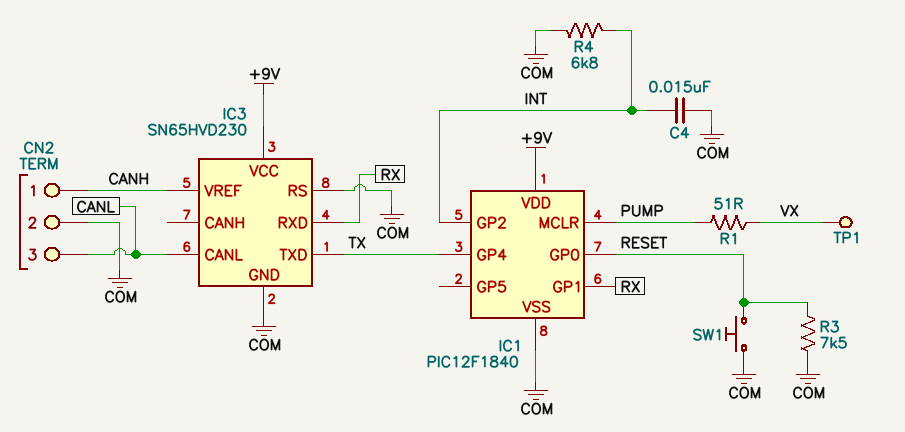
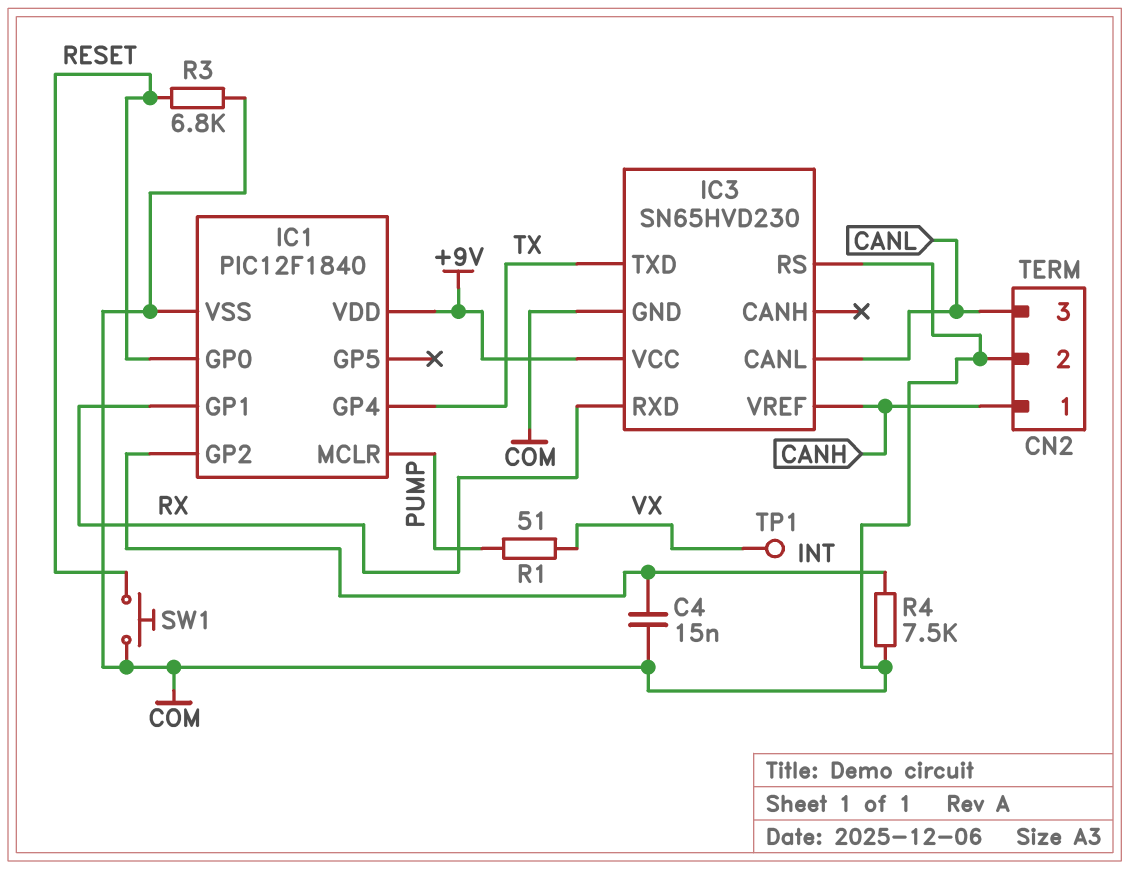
R3: 7.5k (COM, RESET) -> 6.8k (COM, RESET)
R4: 6.8k (COM, INT) -> 7.5k (COM, INT)

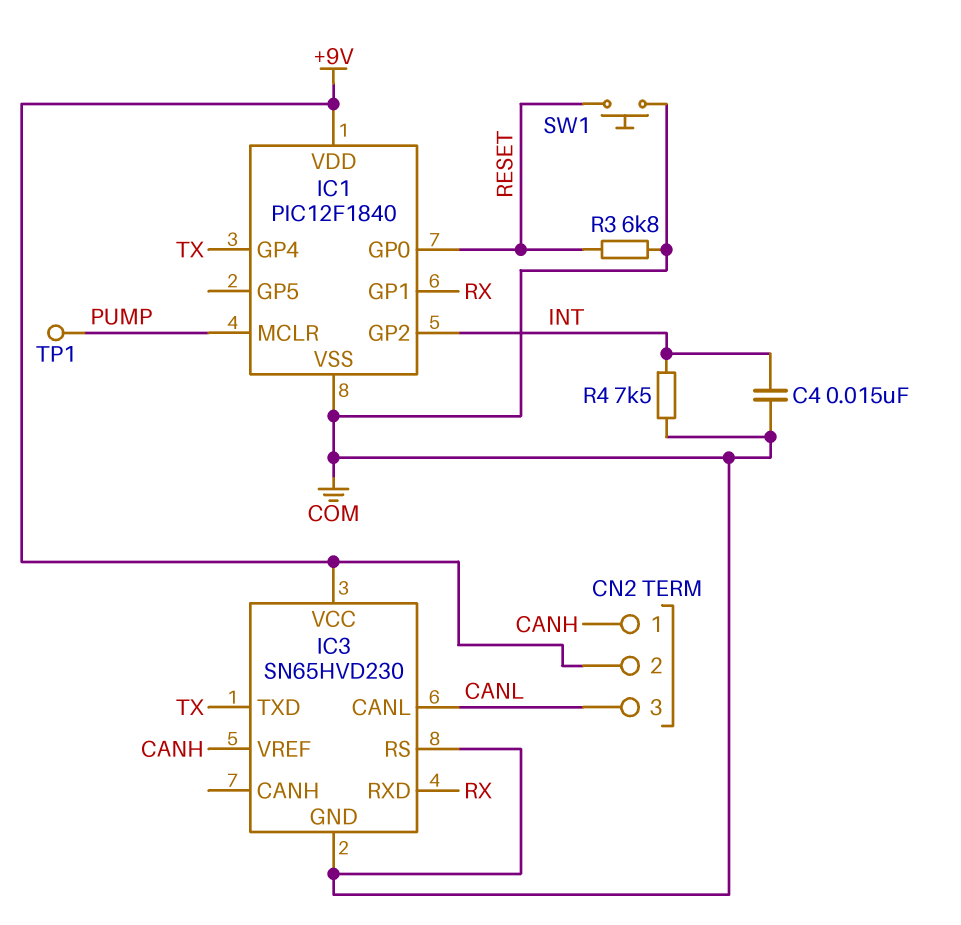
CN2 pin 2: COM -> +9V
R1: 51 (PUMP, VX) -> none
TP1: test point (VX) -> test point (PUMP)

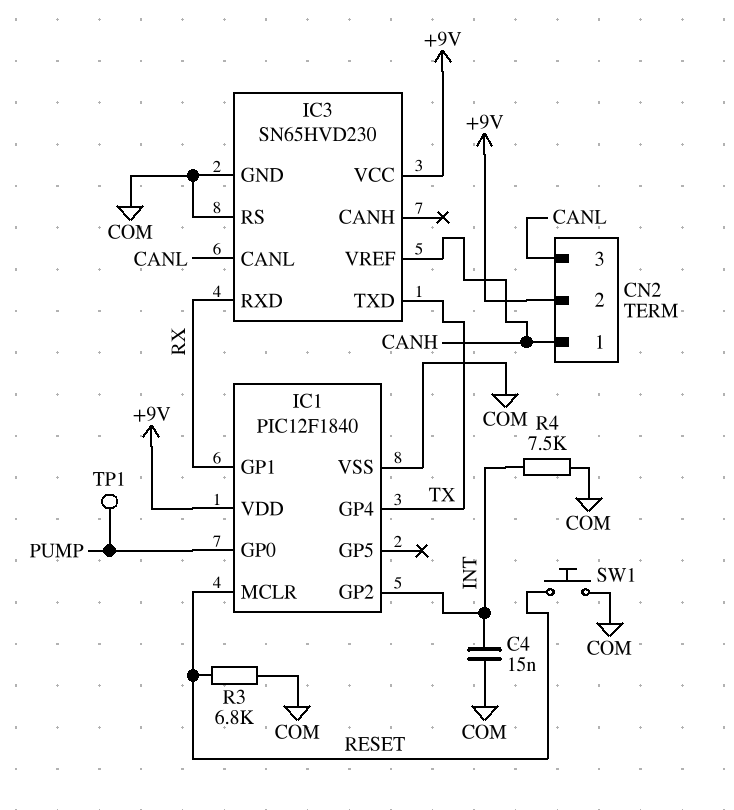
IC1 pin GP0: RESET -> PUMP
IC1 pin MCLR: PUMP -> RESET

